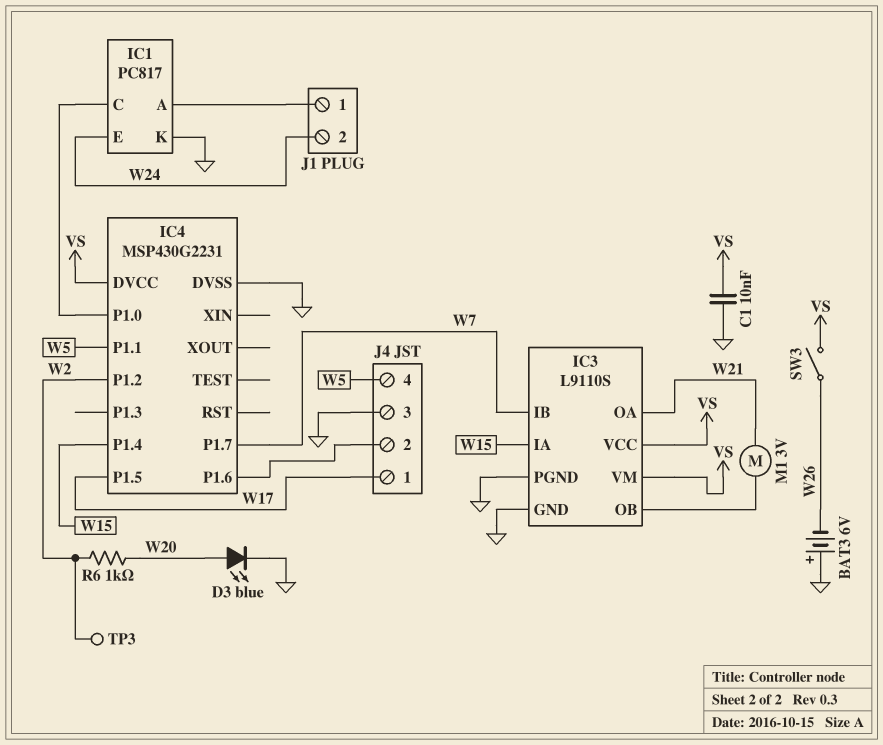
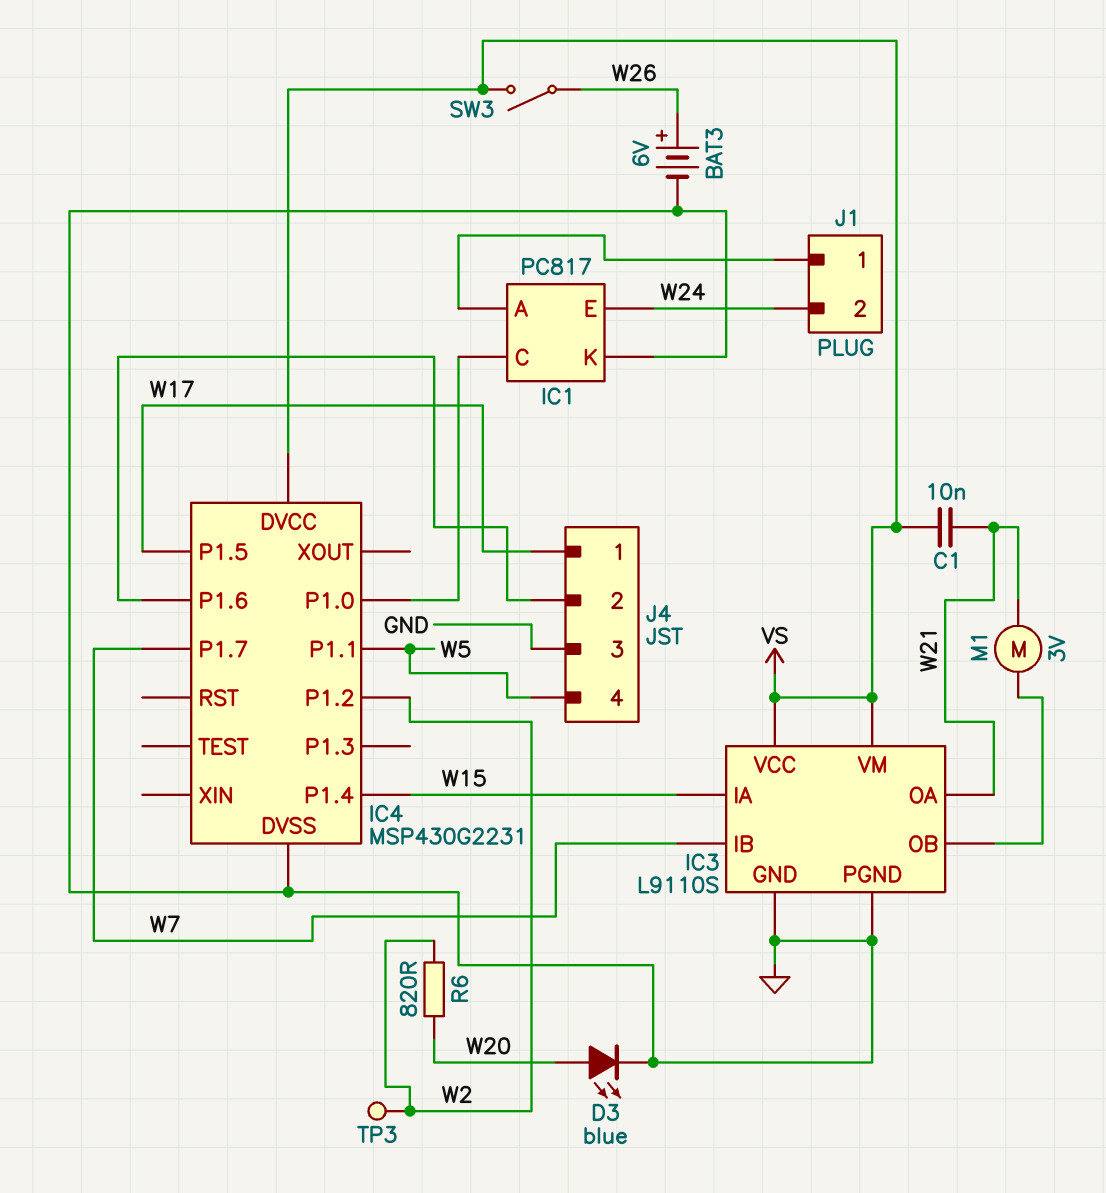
BAT3: 6V (plus GND, minus W26) -> 6V (plus W26, minus GND)
C1: 10nF (GND, VS) -> 10nF (VS, W21)
R6: 1k (W2, W20) -> 820 (W2, W20)

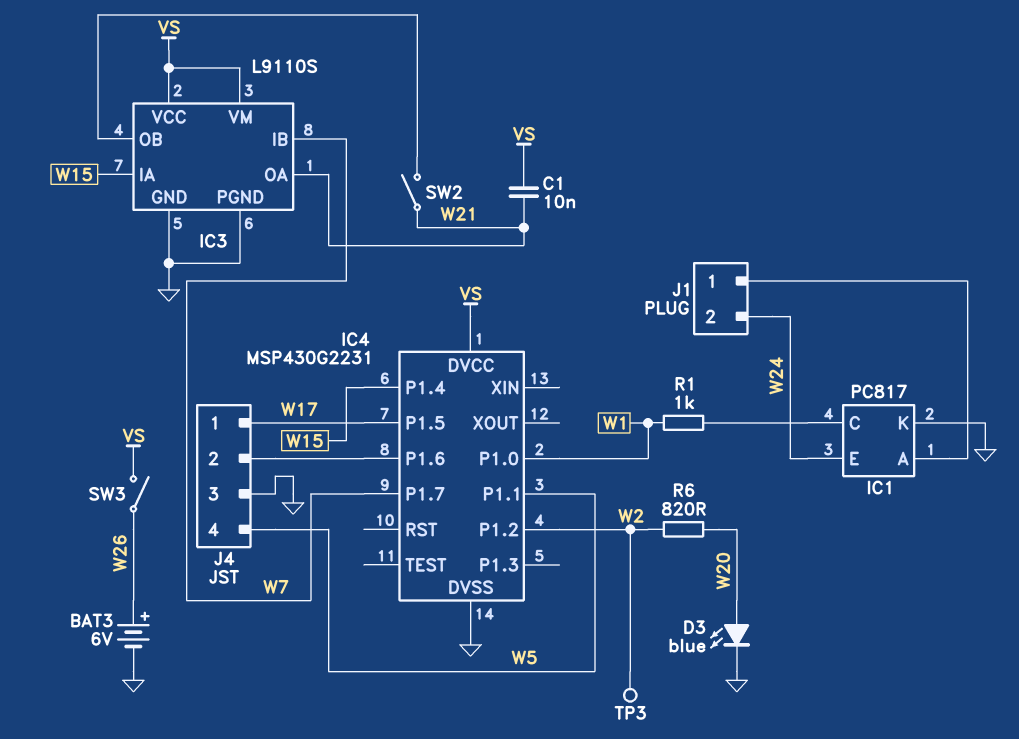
IC4 pin P1.0: IC1/C -> W1
M1: motor 3V (IC3/OB, W21) -> none
R1: none -> 1k (IC1/C, W1)
SW2: none -> switch (IC3/OB, W21)

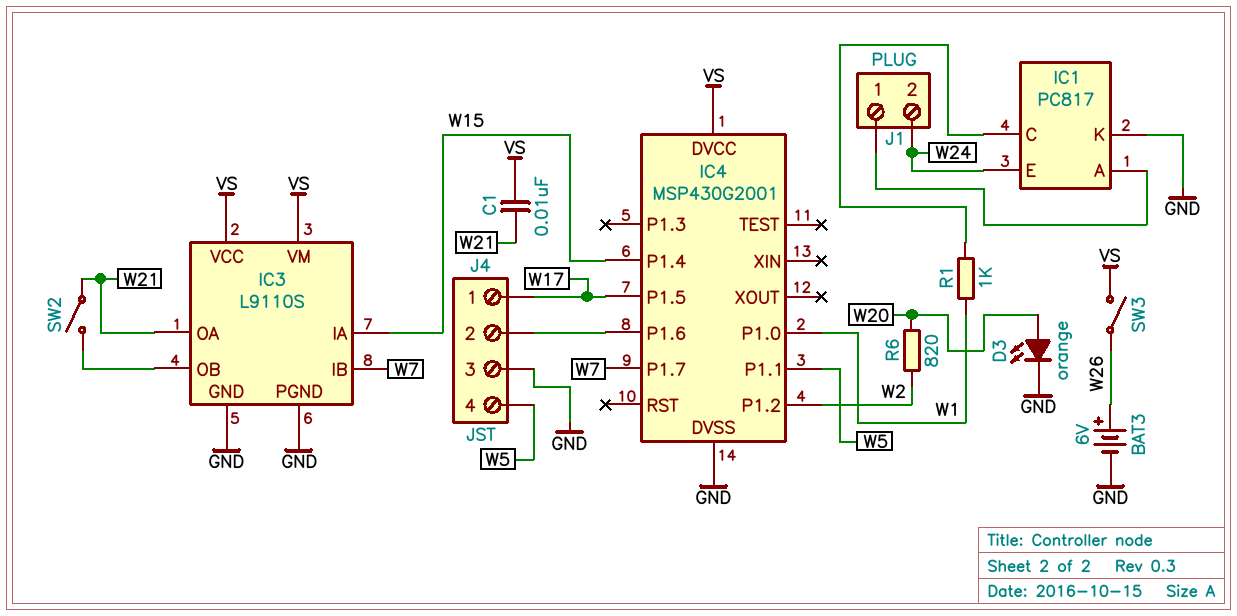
D3: LED blue (A W20, K GND) -> LED orange (A W20, K GND)
IC4: MSP430G2231 -> MSP430G2001
TP3: test point (W2) -> none

